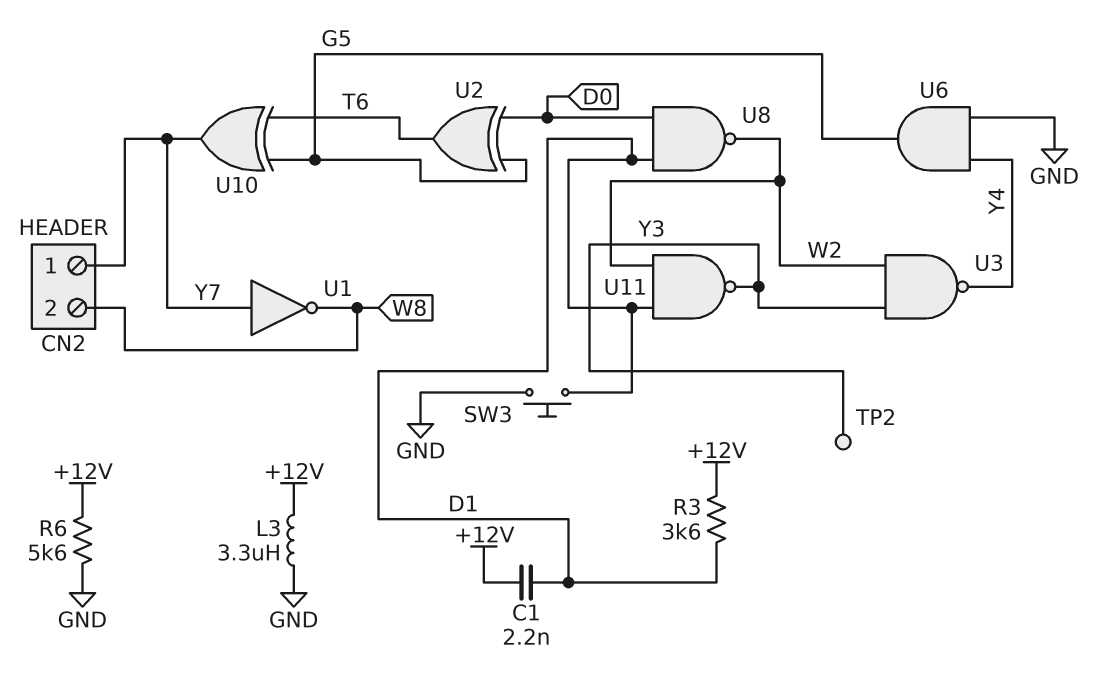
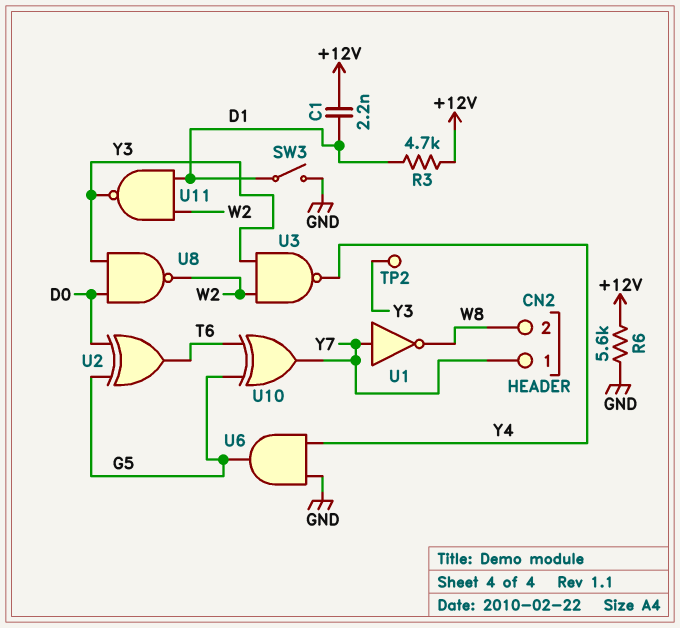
L3: 3.3uH (+12V, GND) -> none
R3: 3.6k (+12V, D1) -> 4.7k (+12V, D1)
SW3: button (D1, GND) -> switch (D1, GND)
U8: NAND (in D0, in D1, out W2) -> NAND (in D0, in Y3, out W2)

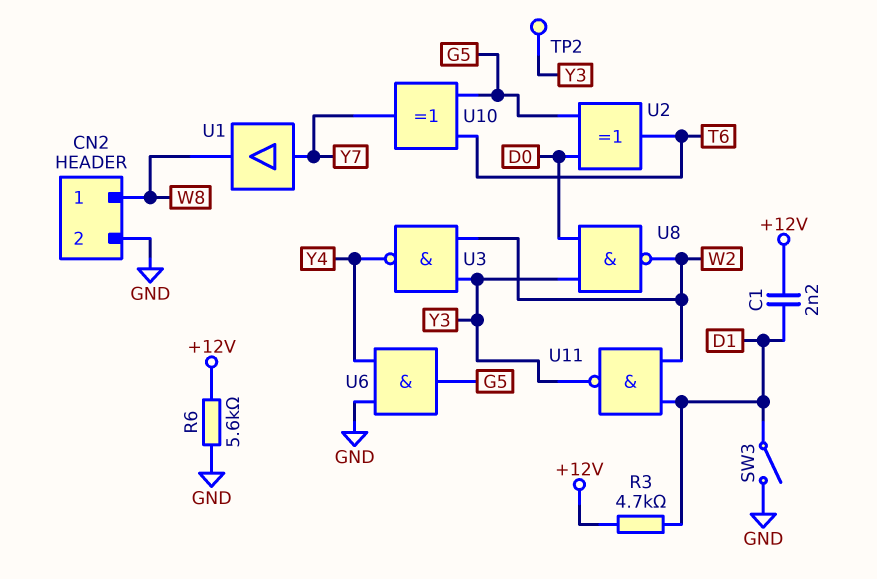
CN2 pin 1: Y7 -> W8
CN2 pin 2: W8 -> GND
U1: NOT (in Y7, out W8) -> buffer (in Y7, out W8)

